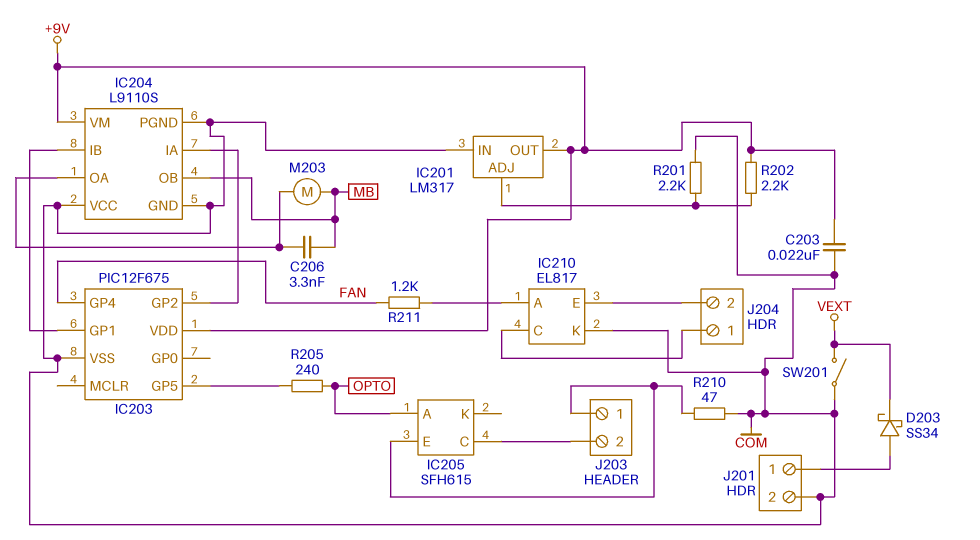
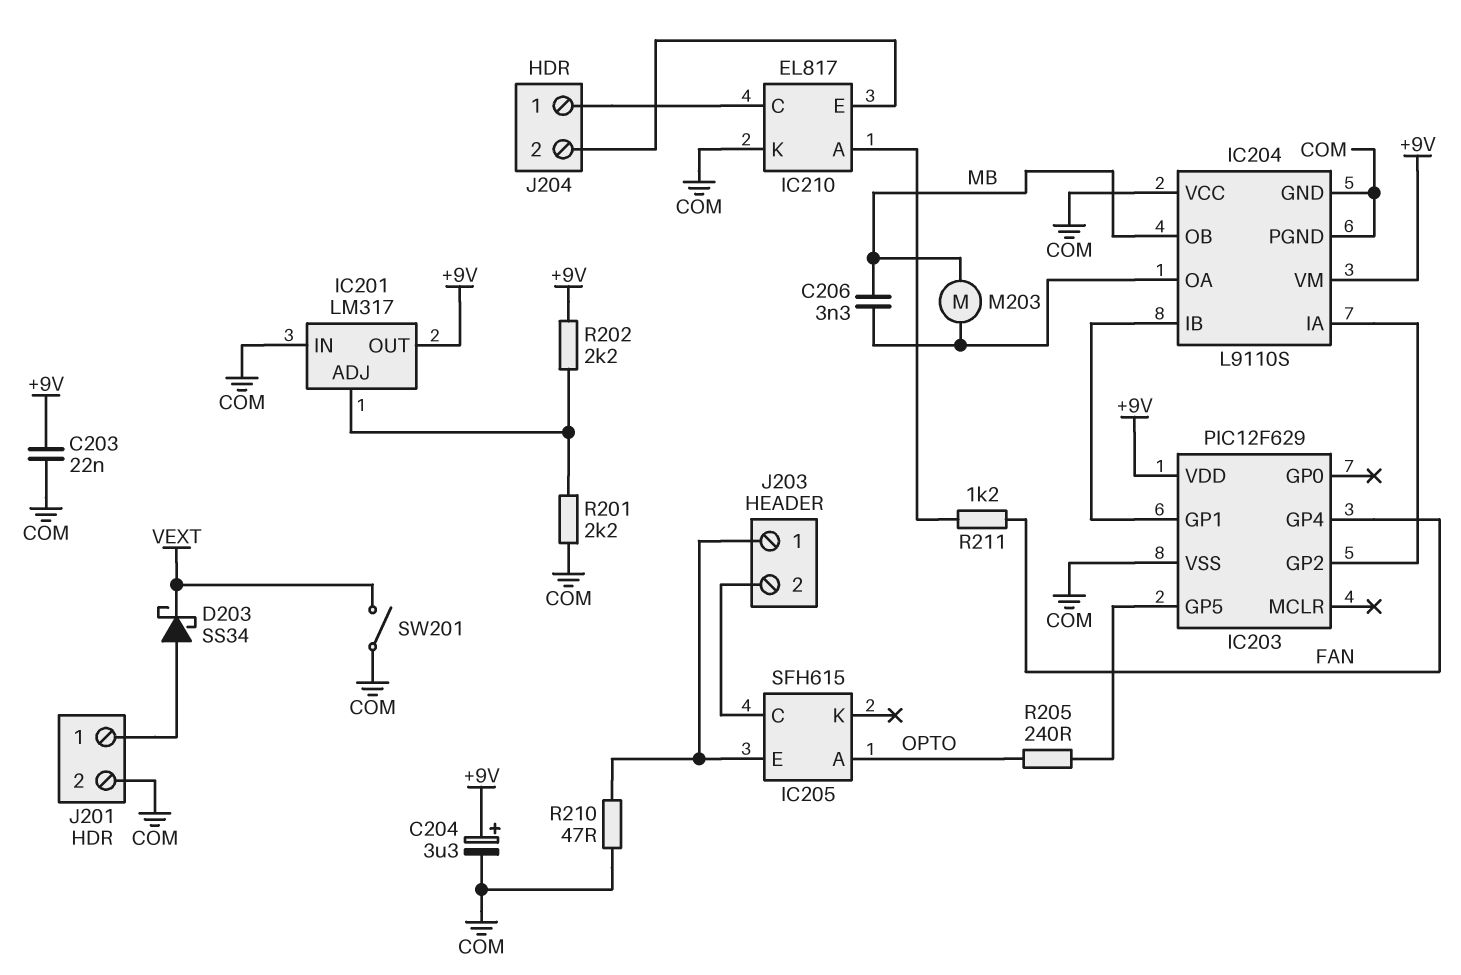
C204: none -> 3.3uF (plus +9V, minus COM)
IC203: PIC12F675 -> PIC12F629

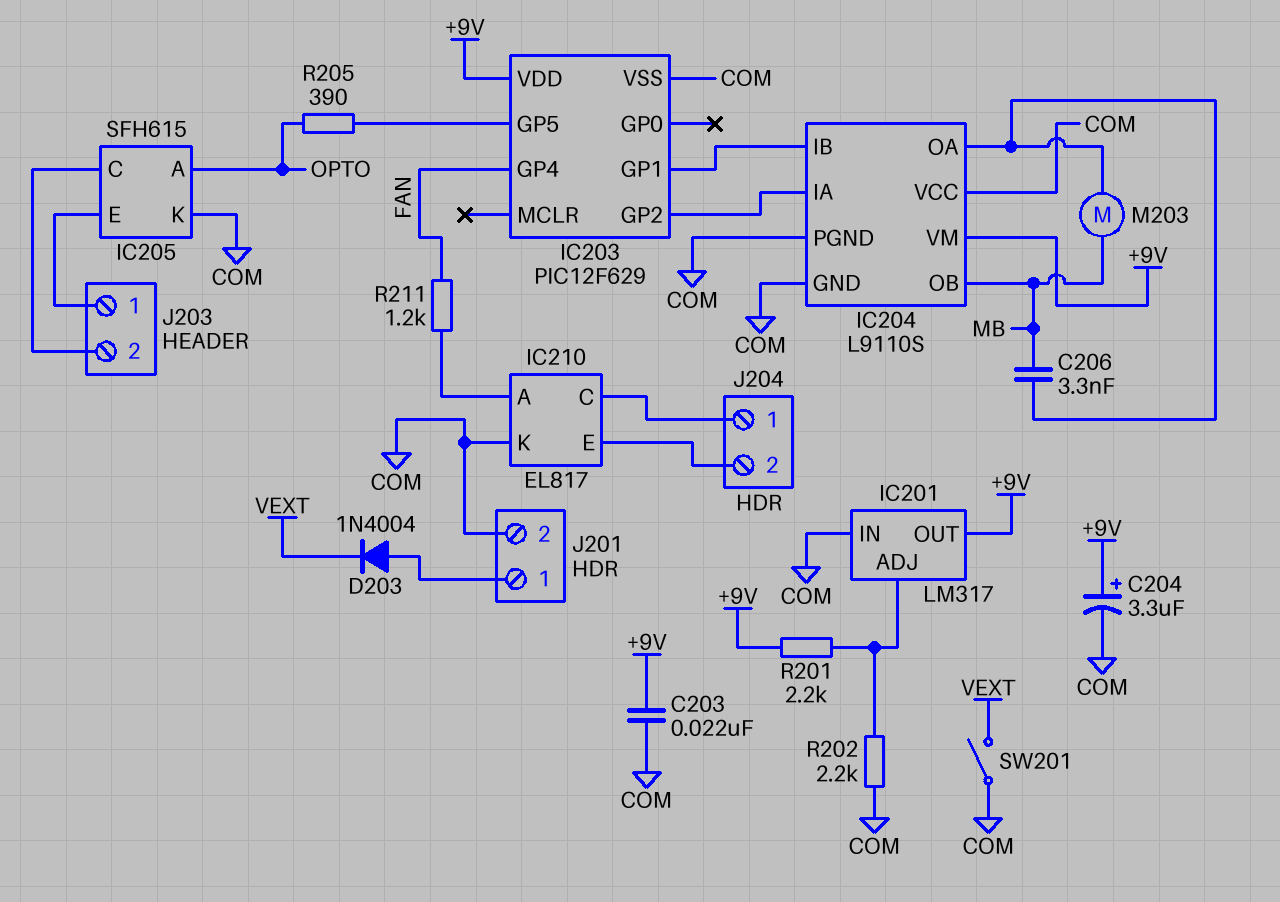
D203: schottky SS34 (A J201/1, K VEXT) -> diode 1N4004 (A J201/1, K VEXT)
IC205 pin K: none -> COM
R201: 2.2k (COM, IC201/ADJ) -> 2.2k (+9V, IC201/ADJ)
R202: 2.2k (+9V, IC201/ADJ) -> 2.2k (COM, IC201/ADJ)
R205: 240 (IC203/GP5, OPTO) -> 390 (IC203/GP5, OPTO)
R210: 47 (COM, IC205/E) -> none

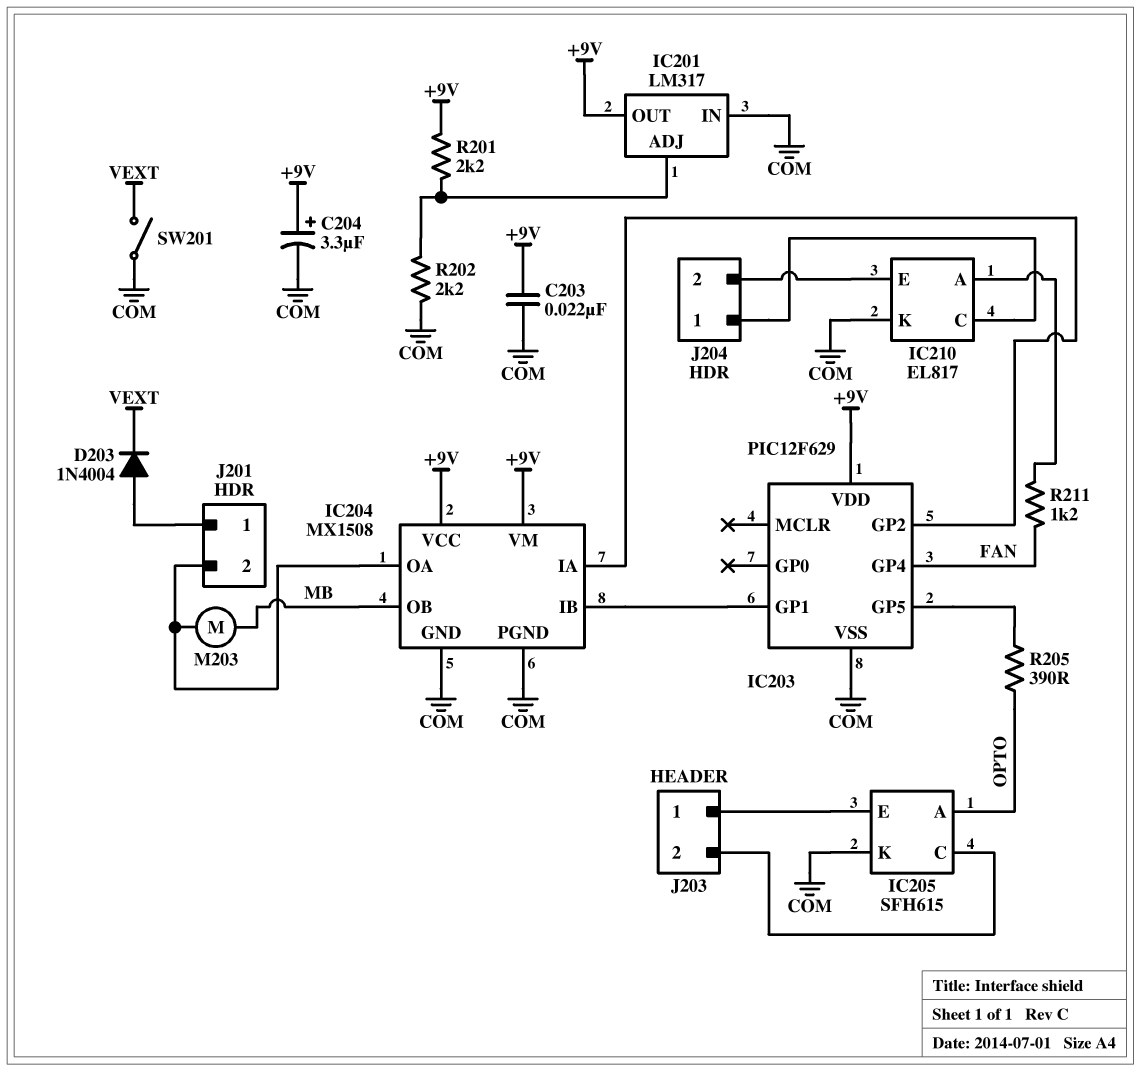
C206: 3.3nF (IC204/OA, MB) -> none
IC204: L9110S -> MX1508
IC204 pin VCC: COM -> +9V
J201 pin 2: COM -> IC204/OA

